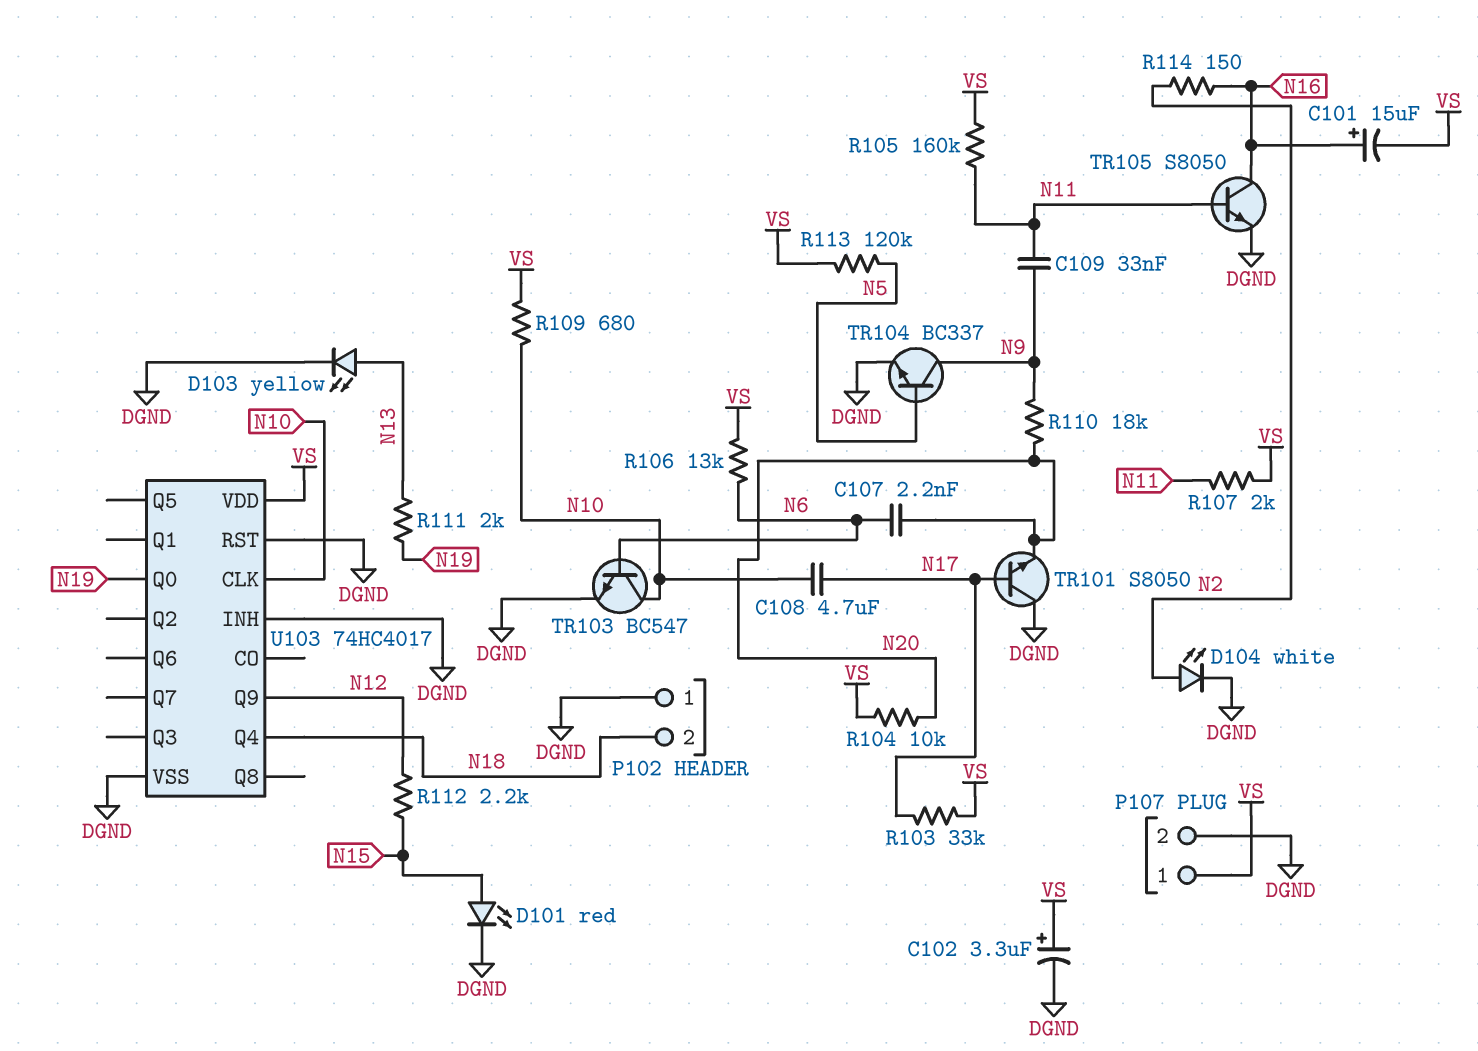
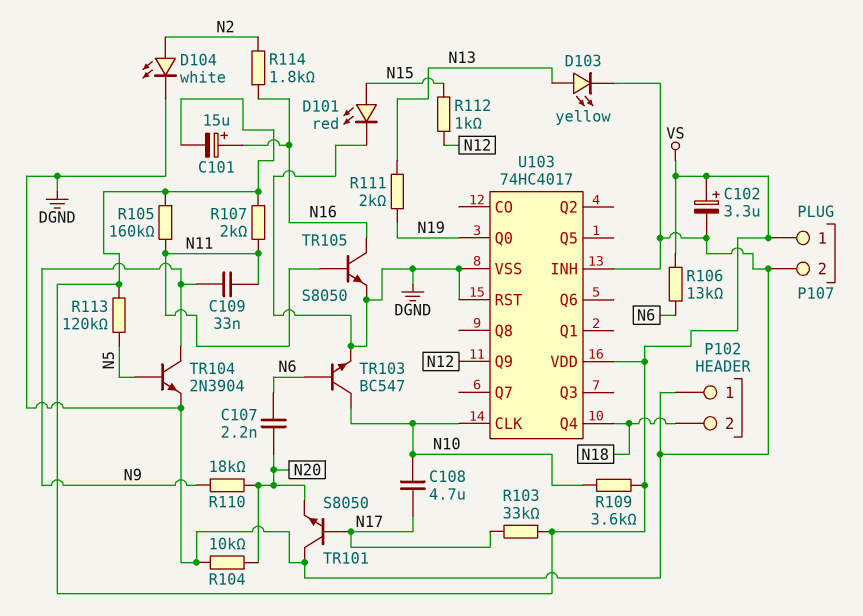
R104: 10k (N20, VS) -> 10k (DGND, N20)
R109: 680 (N10, VS) -> 3.6k (N10, VS)
R112: 2.2k (N12, N15) -> 1k (N12, N15)
R114: 150 (N2, N16) -> 1.8k (N2, N16)
TR104: NPN BC337 (B N5, C N9, E DGND) -> NPN 2N3904 (B N5, C N9, E DGND)

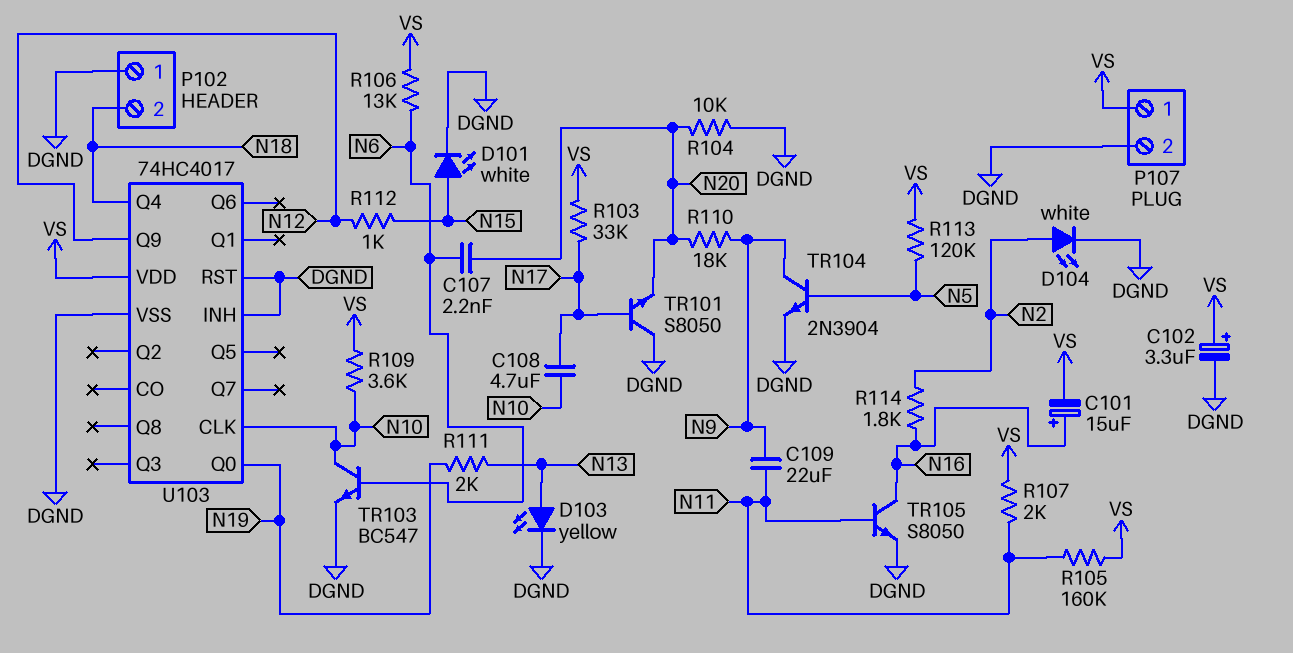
C109: 33nF (N9, N11) -> 22uF (N9, N11)
D101: LED red (A N15, K DGND) -> LED white (A N15, K DGND)

